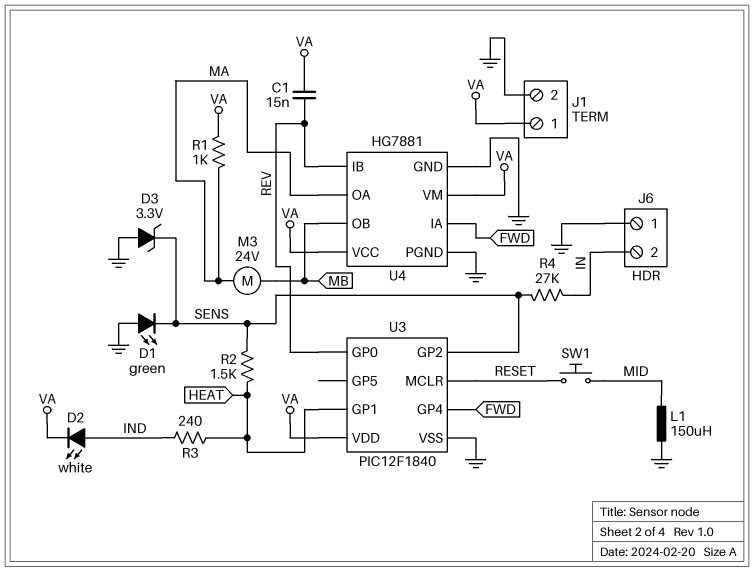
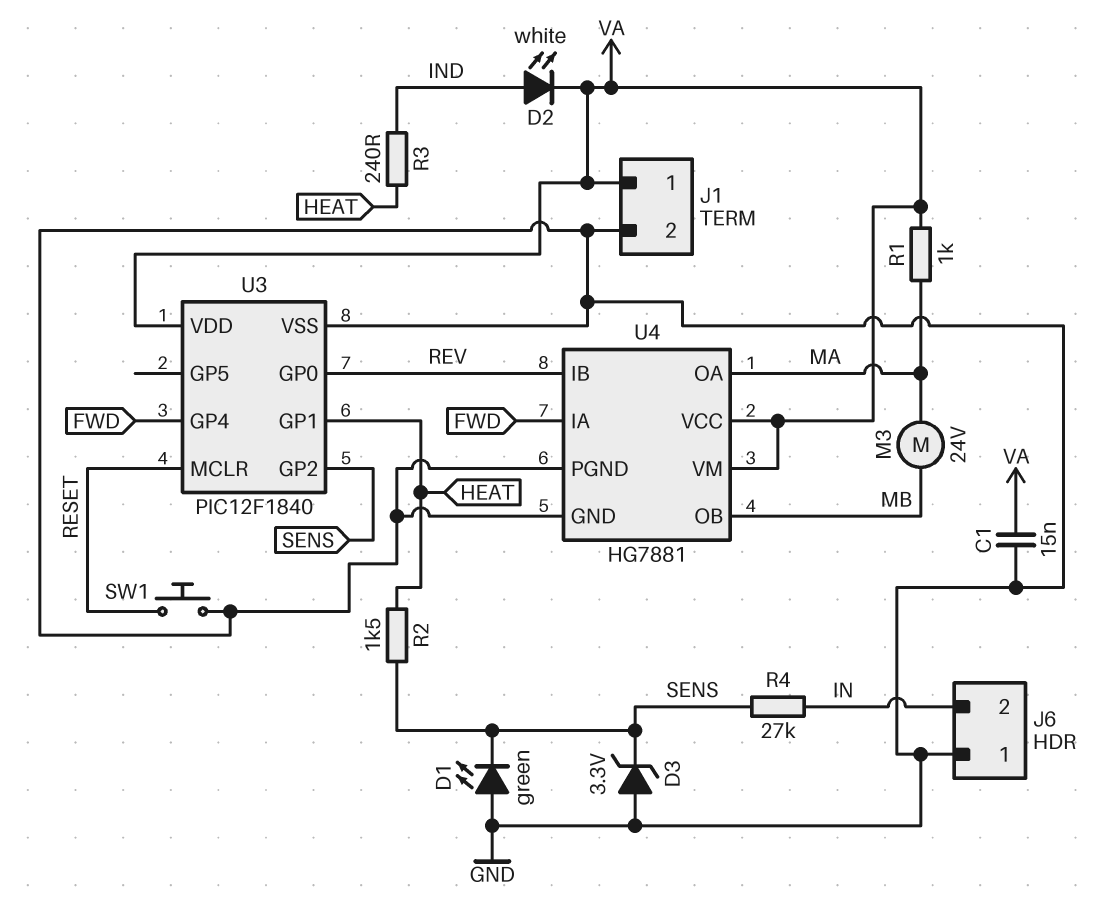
C1: 15nF (REV, VA) -> 15nF (GND, VA)
L1: 150uH (GND, MID) -> none
SW1: button (MID, RESET) -> button (GND, RESET)

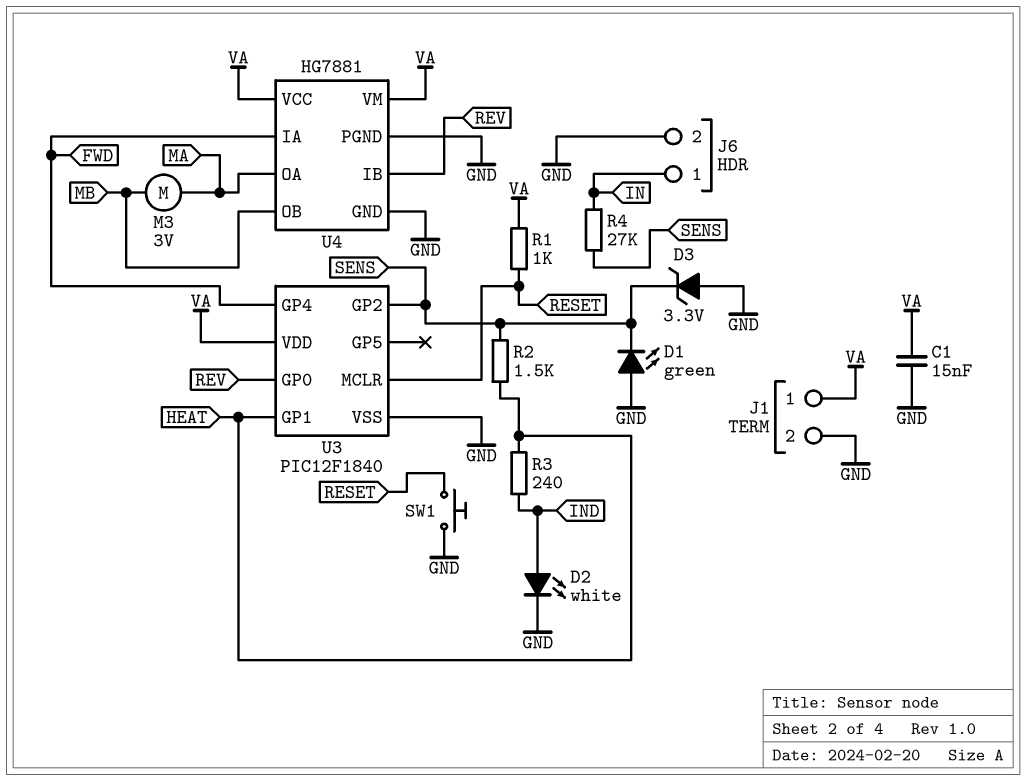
D2: LED white (A IND, K VA) -> LED white (A IND, K GND)
J6 pin 1: GND -> IN
J6 pin 2: IN -> GND
M3: motor 24V (MA, MB) -> motor 3V (MA, MB)
R1: 1k (MA, VA) -> 1k (RESET, VA)

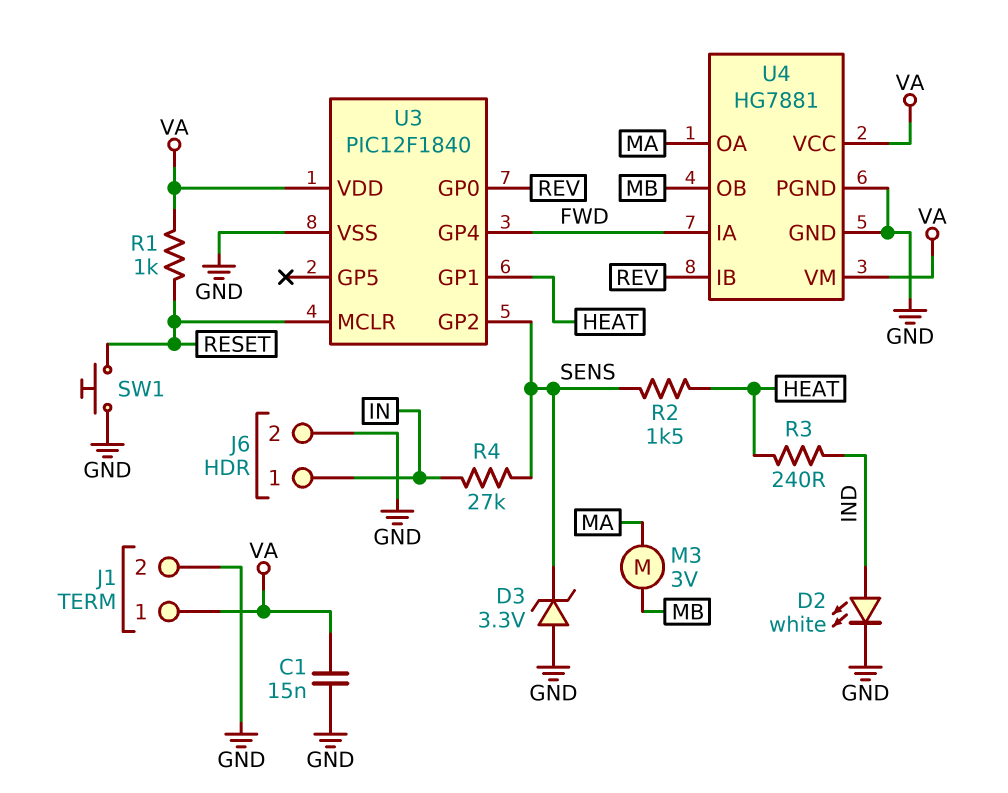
D1: LED green (A GND, K SENS) -> none

